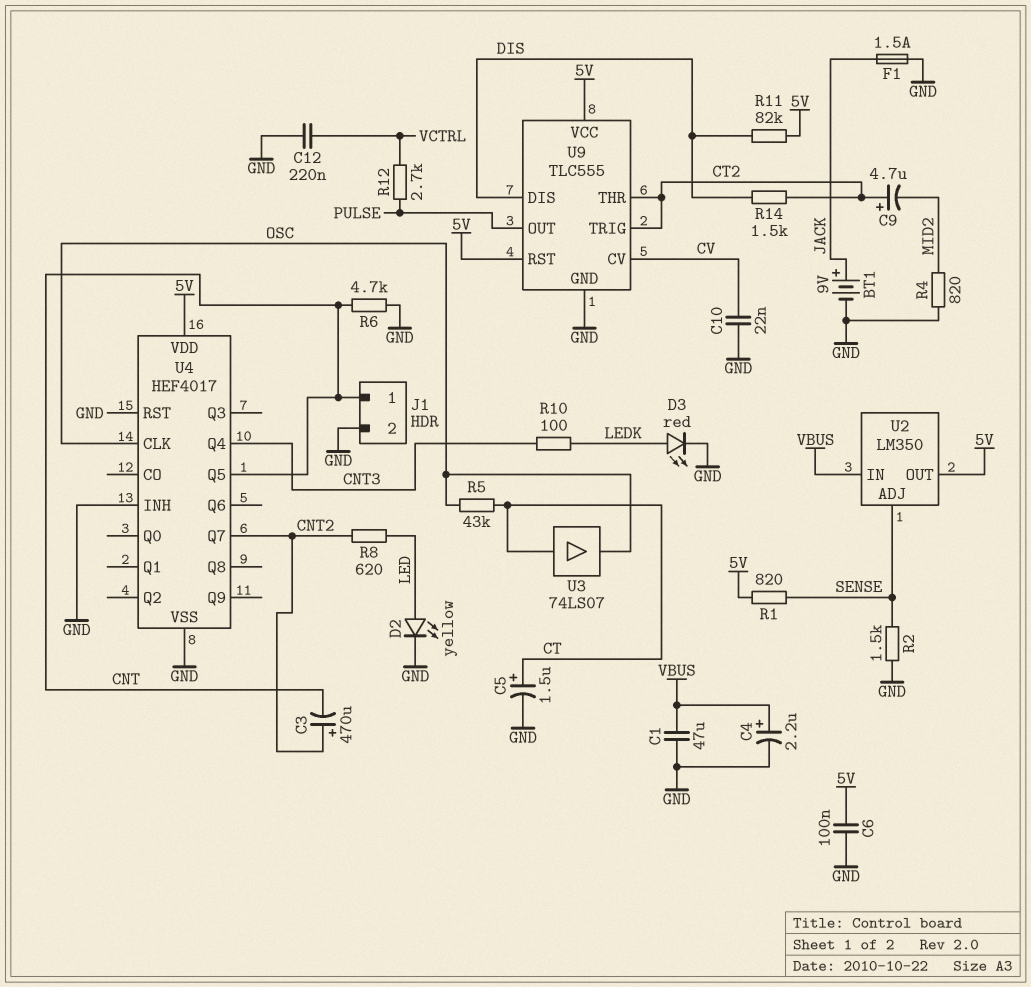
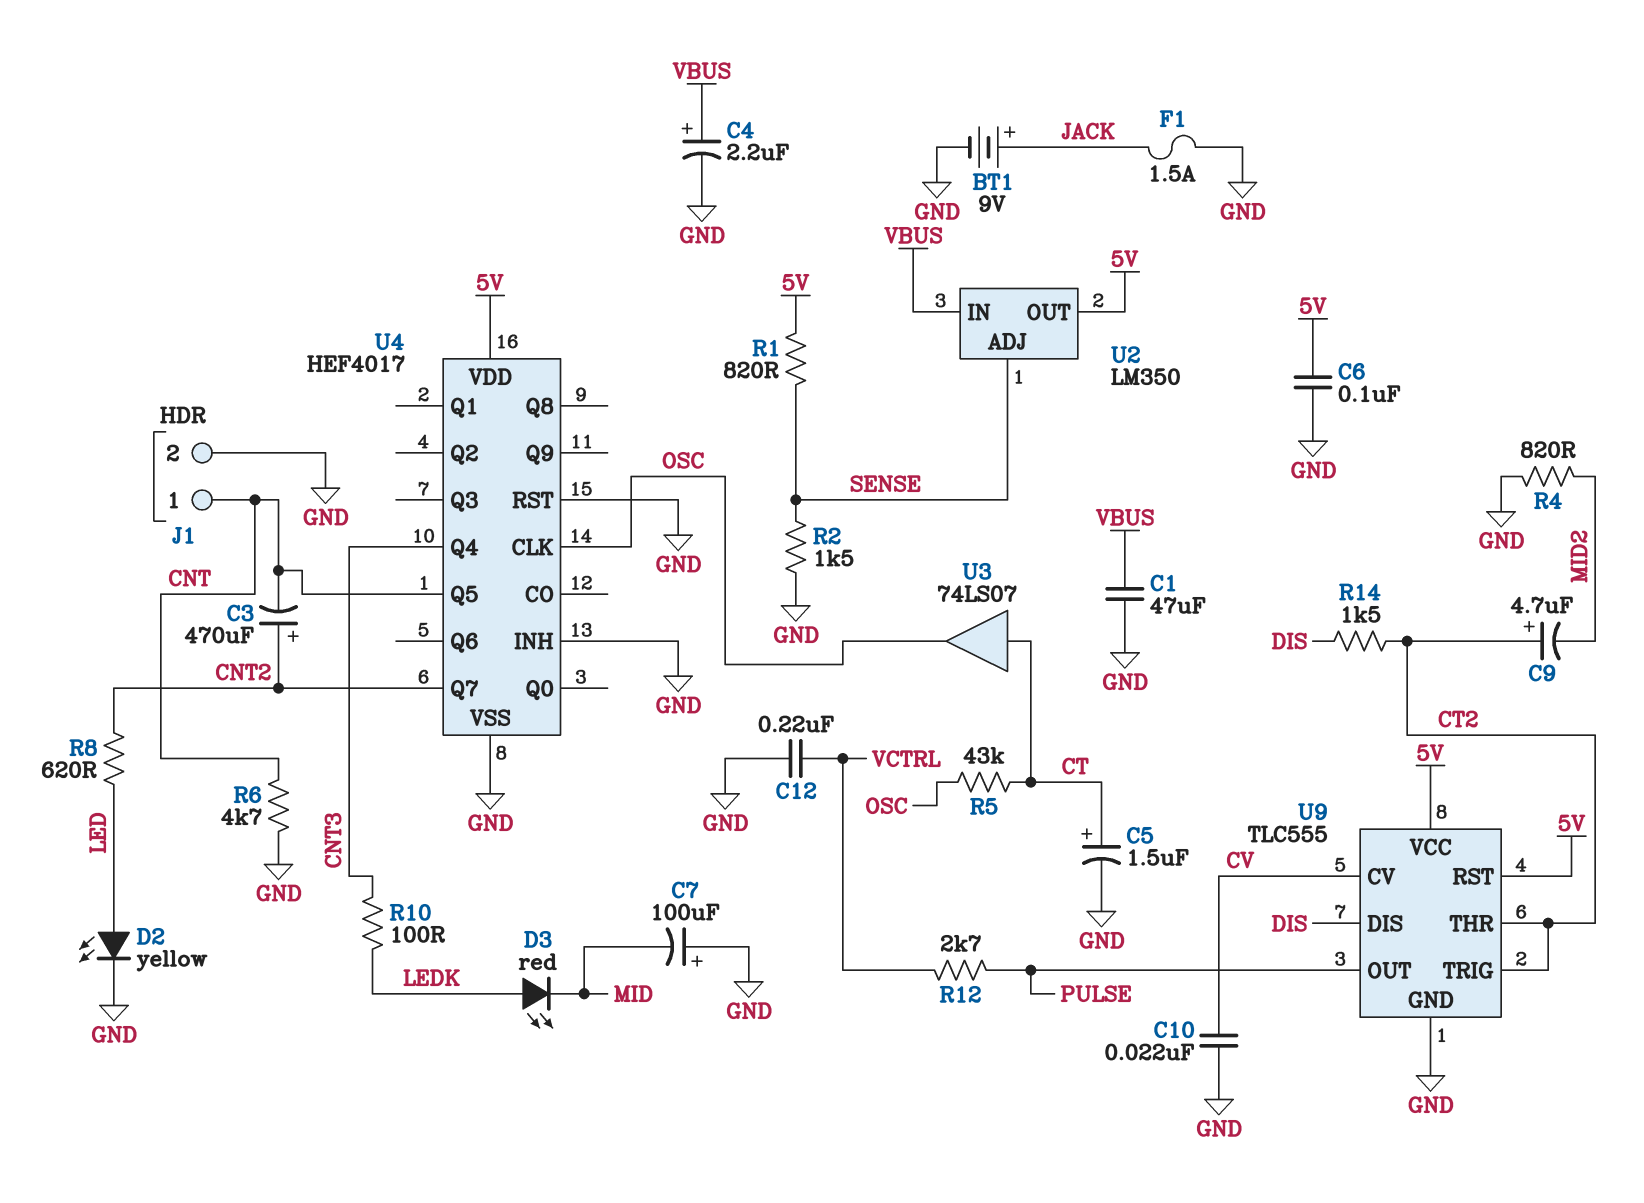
C7: none -> 100uF (plus GND, minus MID)
D3: LED red (A LEDK, K GND) -> LED red (A LEDK, K MID)
R11: 82k (5V, DIS) -> none

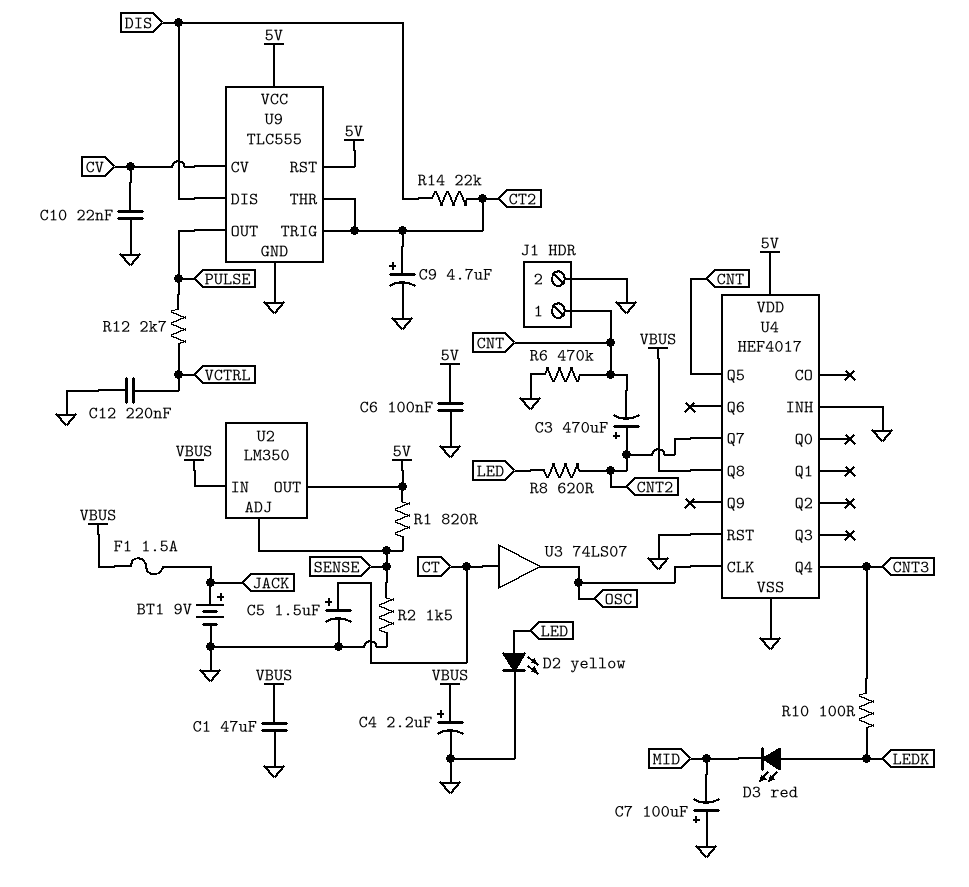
C9: 4.7uF (plus CT2, minus MID2) -> 4.7uF (plus CT2, minus GND)
F1: 1.5A (GND, JACK) -> 1.5A (JACK, VBUS)
R4: 820 (GND, MID2) -> none
R5: 43k (CT, OSC) -> none
R6: 4.7k (CNT, GND) -> 470k (CNT, GND)
R14: 1.5k (CT2, DIS) -> 22k (CT2, DIS)
U4 pin Q8: none -> VBUS

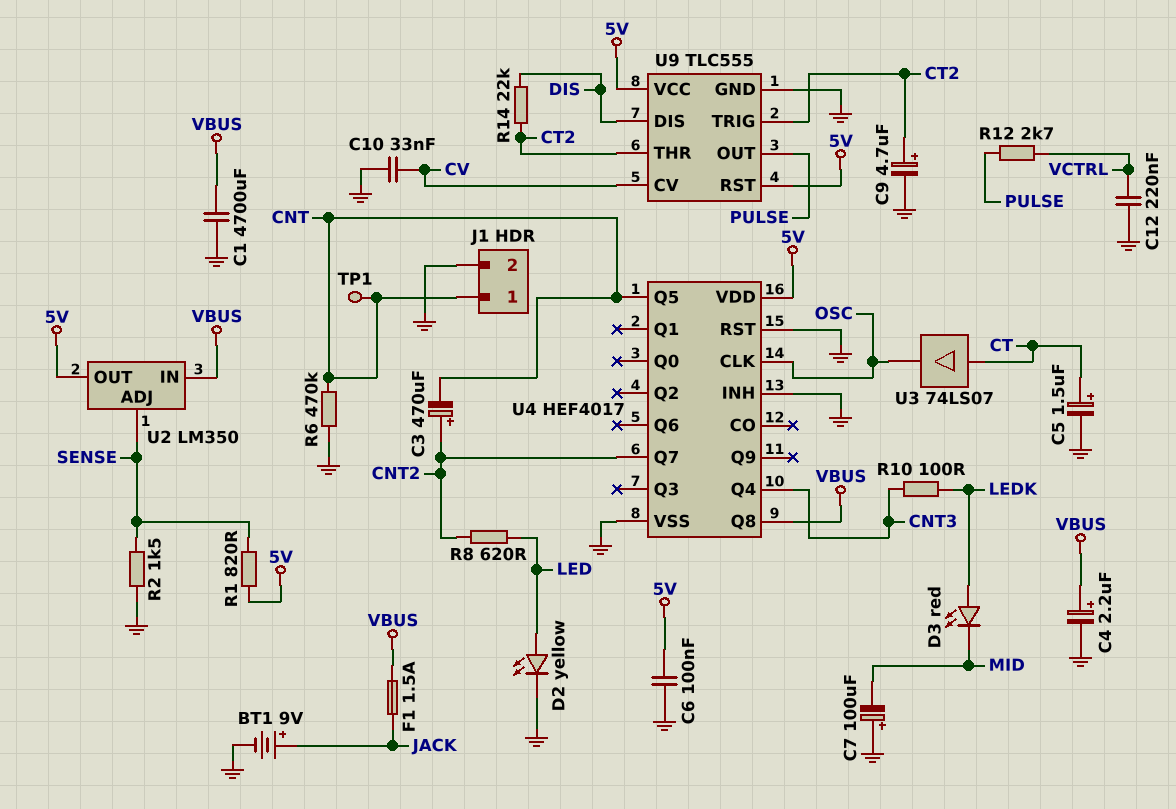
C1: 47uF (GND, VBUS) -> 4700uF (GND, VBUS)
C10: 22nF (CV, GND) -> 33nF (CV, GND)
TP1: none -> test point (CNT)

